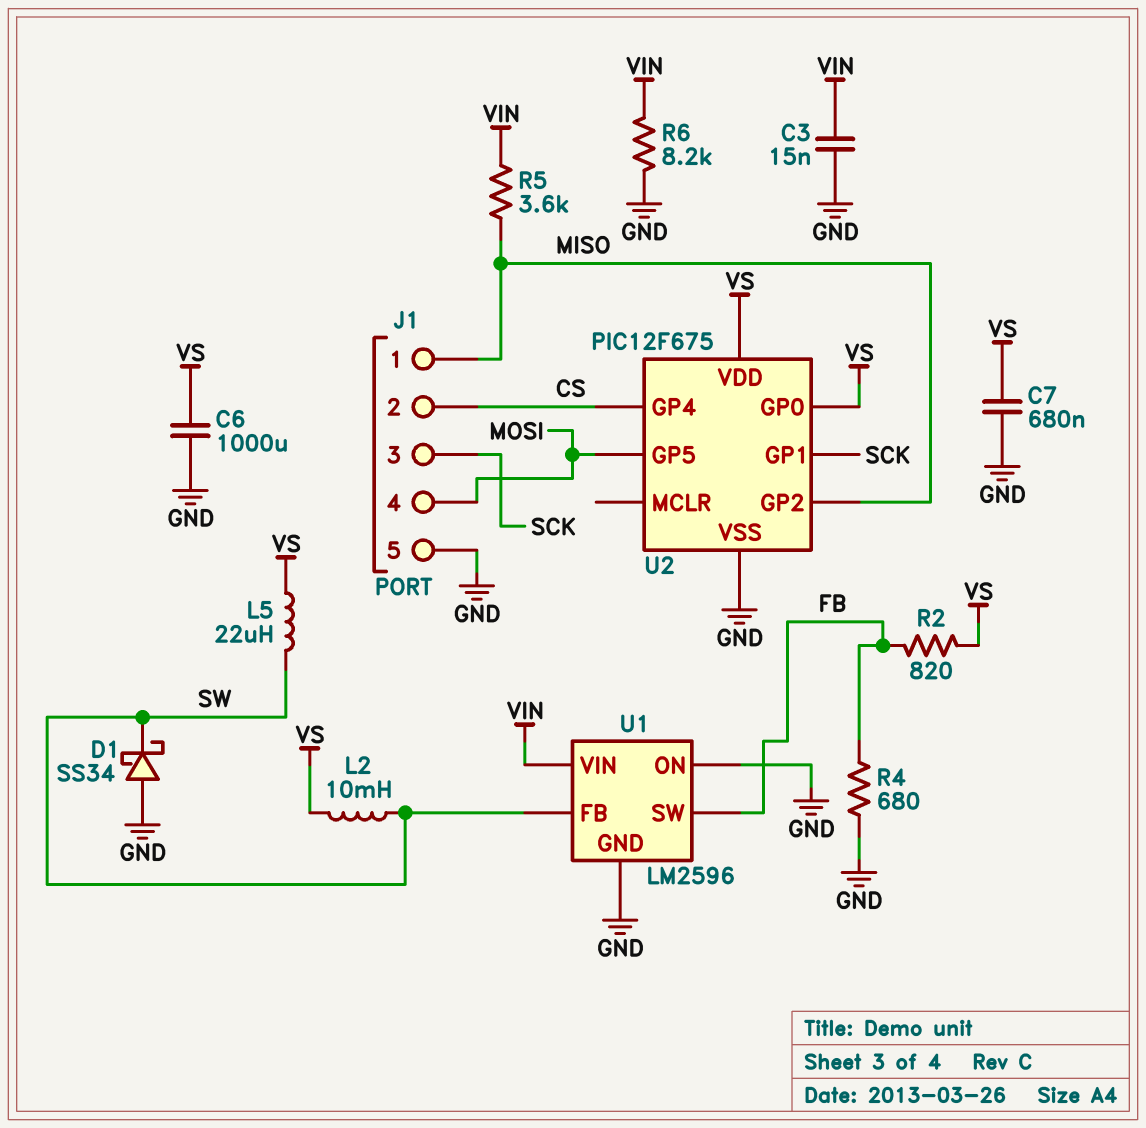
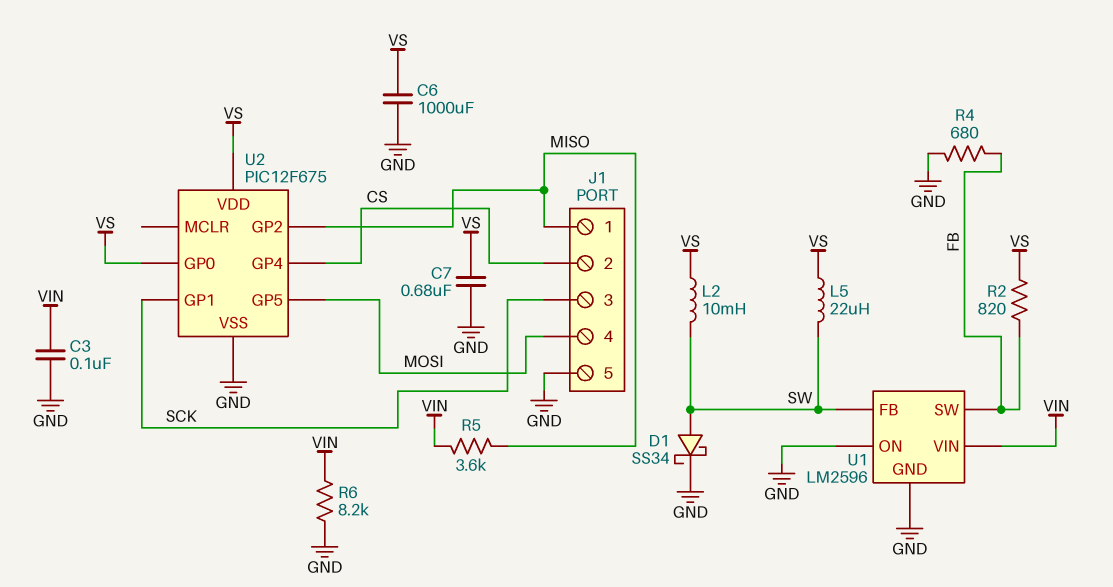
C3: 15nF (GND, VIN) -> 100nF (GND, VIN)
D1: schottky SS34 (A GND, K SW) -> schottky SS34 (A SW, K GND)

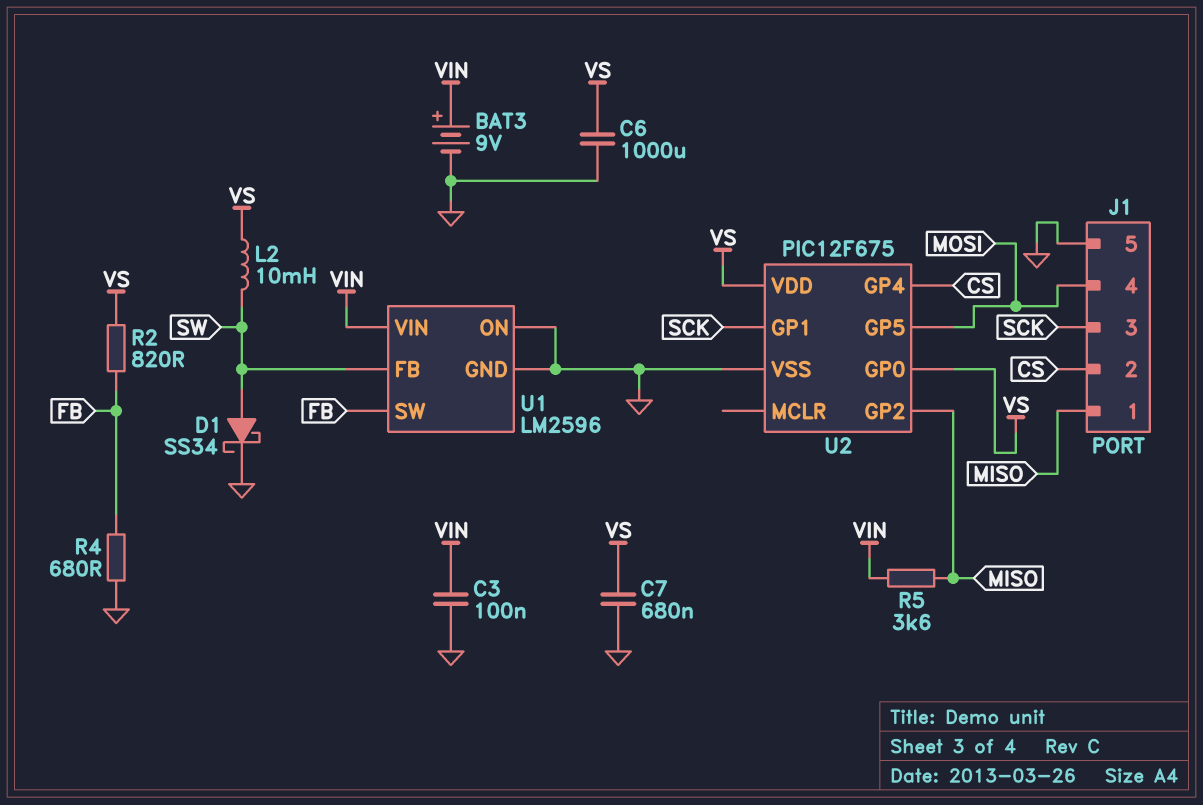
BAT3: none -> 9V (plus VIN, minus GND)
L5: 22uH (SW, VS) -> none
R6: 8.2k (GND, VIN) -> none

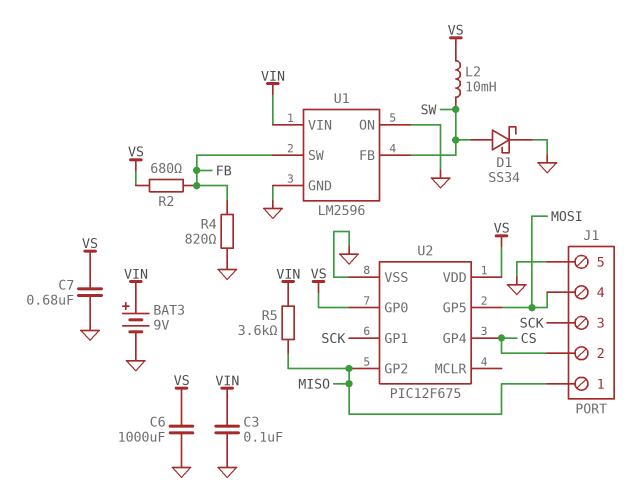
R2: 820 (FB, VS) -> 680 (FB, VS)
R4: 680 (FB, GND) -> 820 (FB, GND)

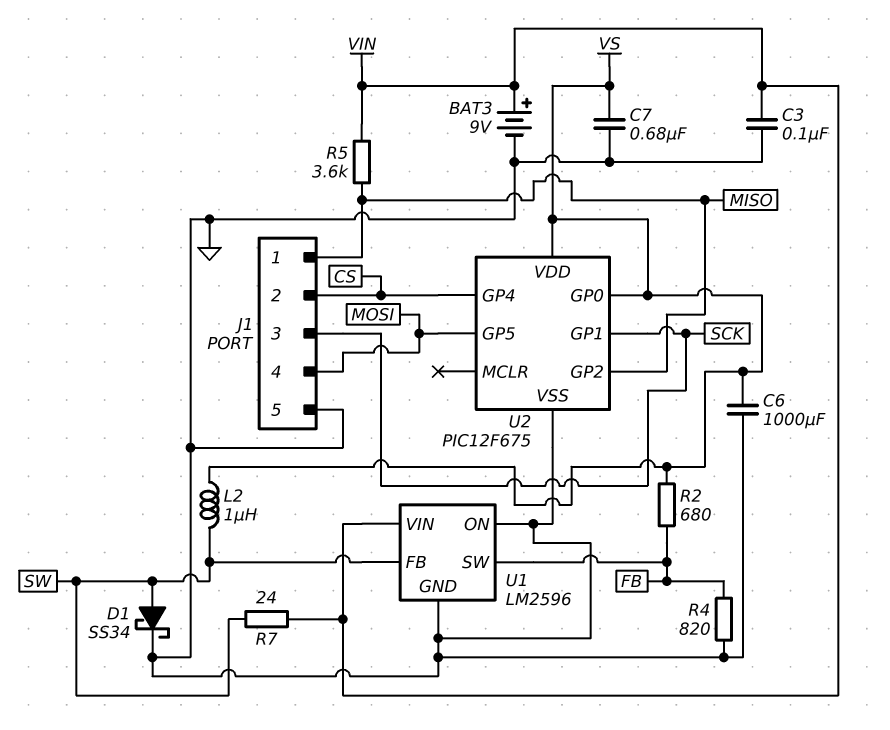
L2: 10mH (SW, VS) -> 1uH (SW, VS)
R7: none -> 24 (SW, VIN)

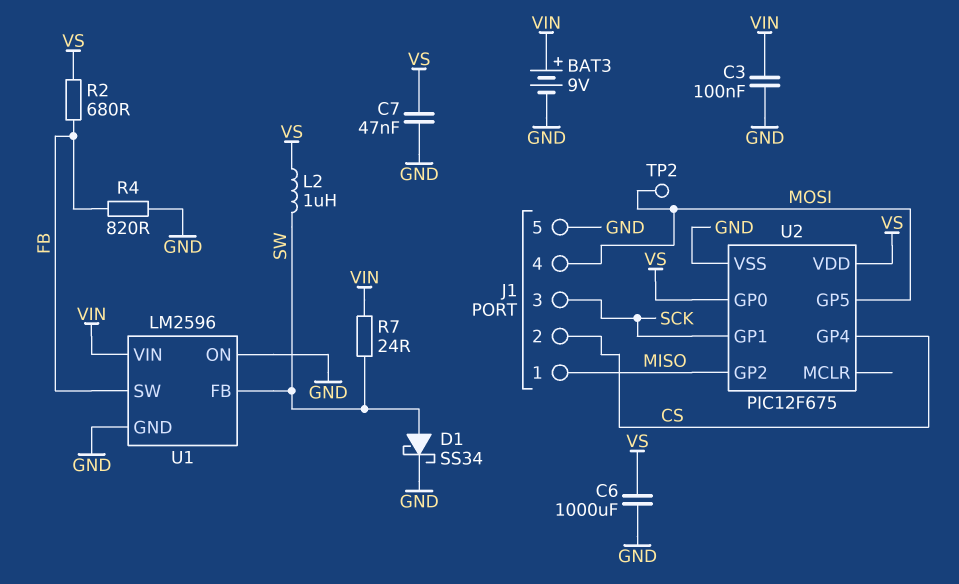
C7: 680nF (GND, VS) -> 47nF (GND, VS)
R5: 3.6k (MISO, VIN) -> none
TP2: none -> test point (MOSI)

